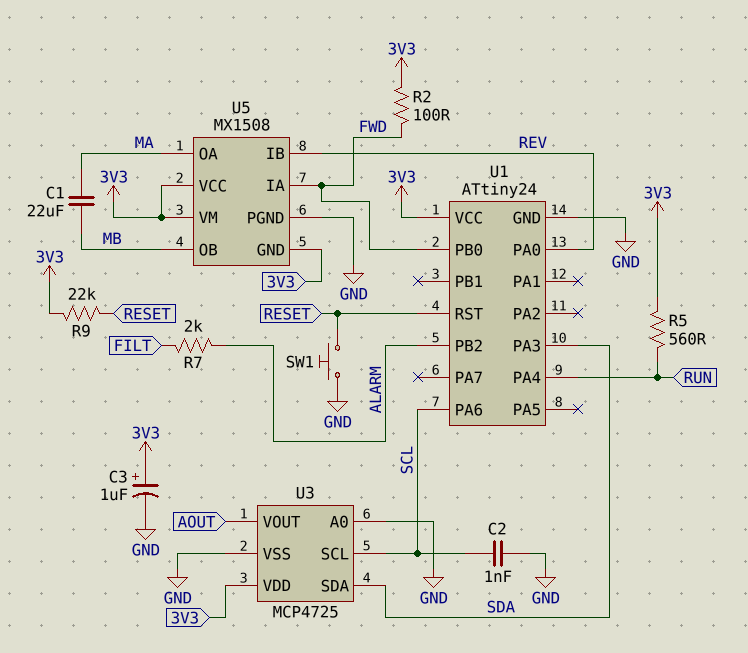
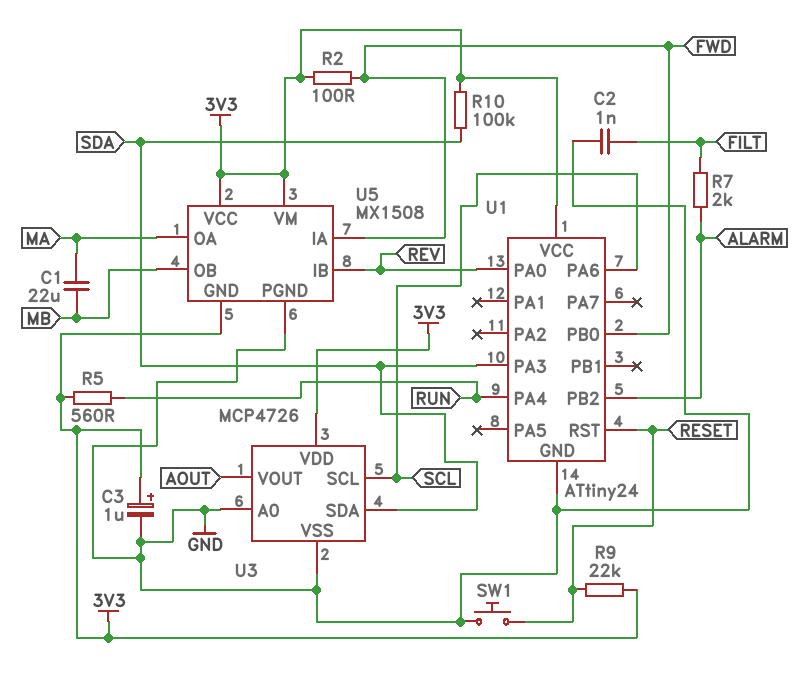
C2: 1nF (GND, SCL) -> 1nF (FILT, GND)
R10: none -> 100k (3V3, SDA)
U3: MCP4725 -> MCP4726

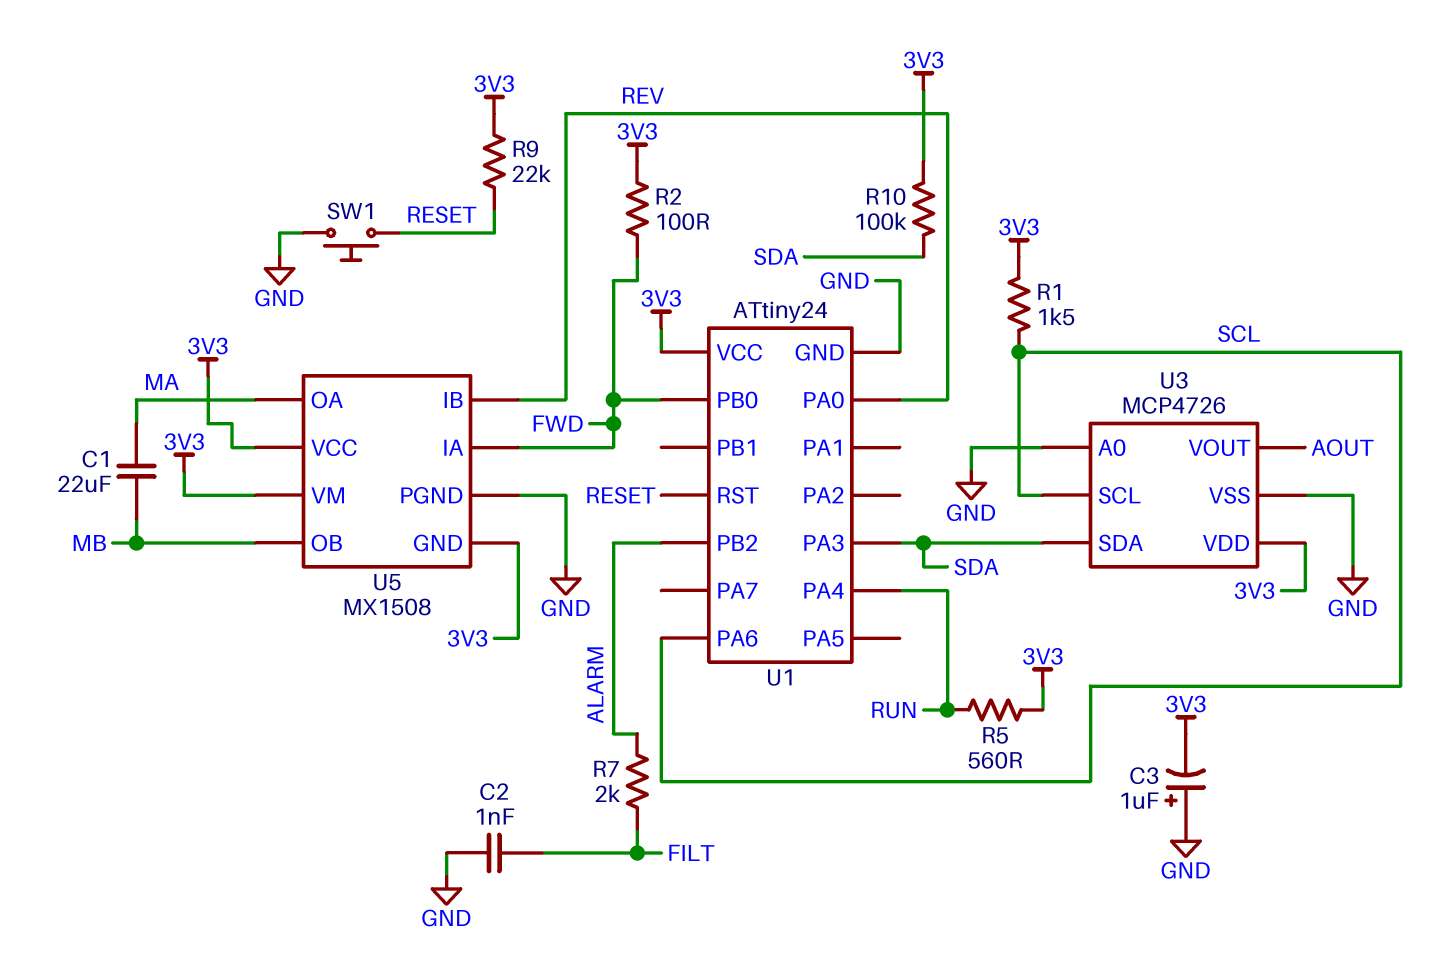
C3: 1uF (plus 3V3, minus GND) -> 1uF (plus GND, minus 3V3)
R1: none -> 1.5k (3V3, SCL)

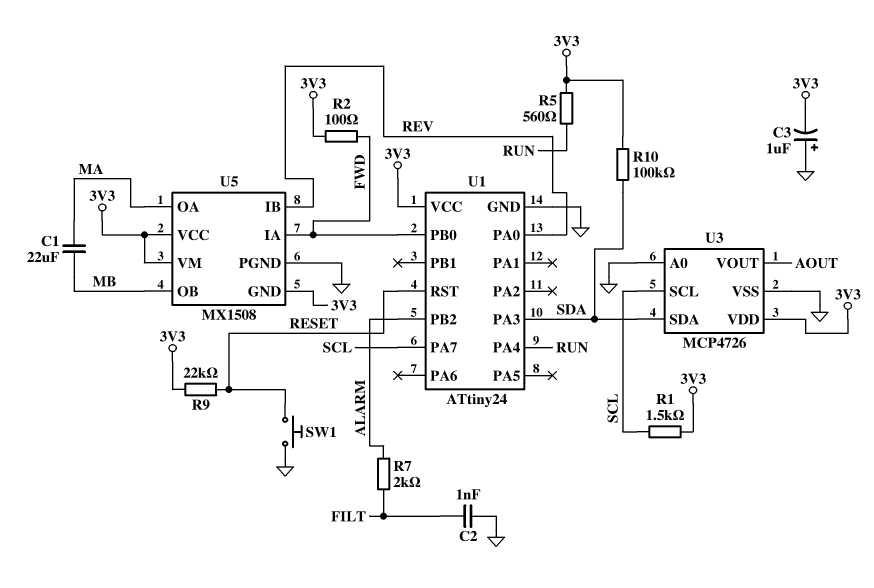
U1 pin PA6: SCL -> none
U1 pin PA7: none -> SCL

